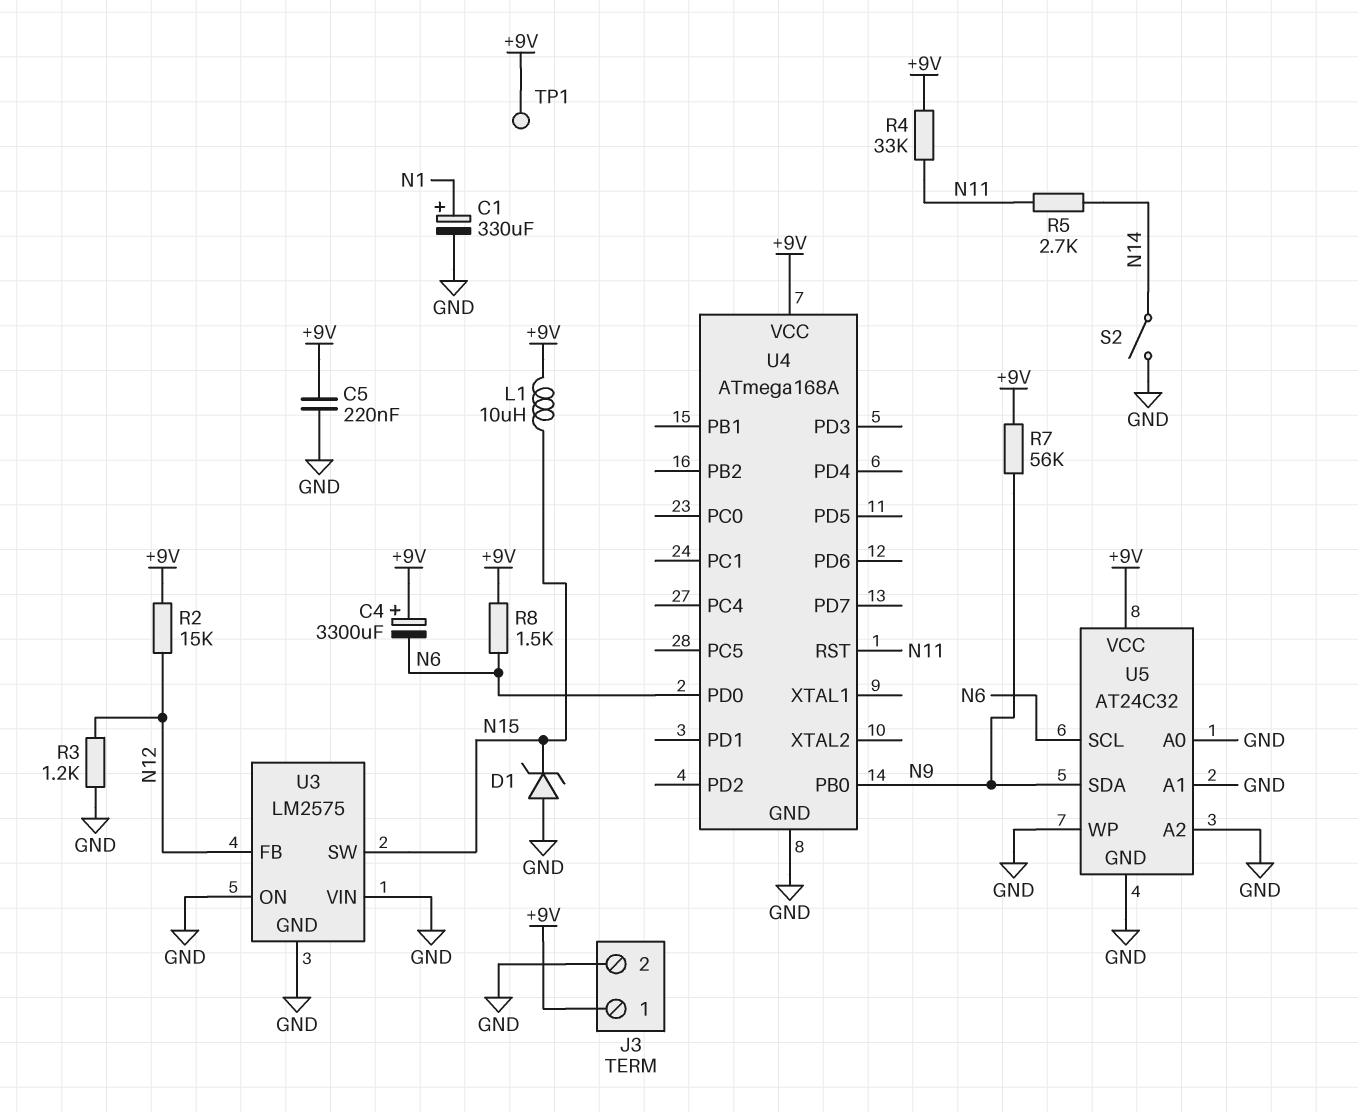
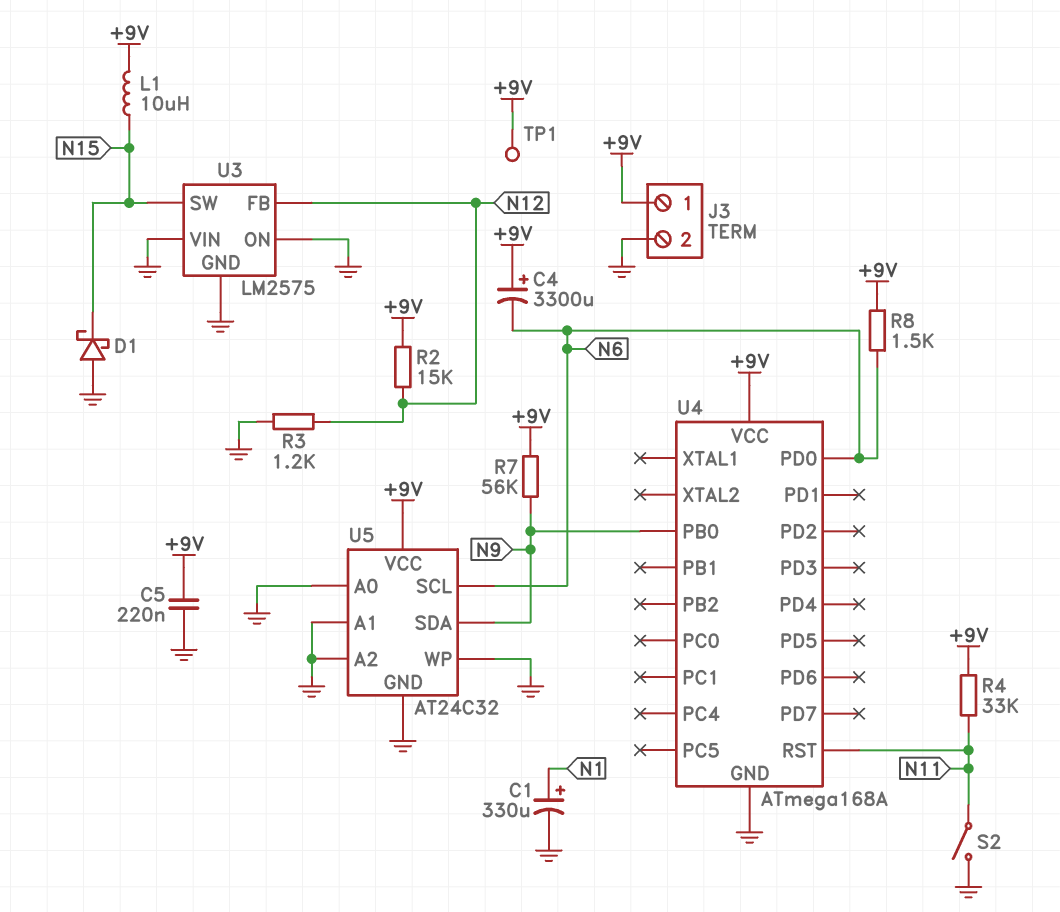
D1: zener (A GND, K N15) -> schottky (A GND, K N15)
R5: 2.7k (N11, N14) -> none
S2: switch (GND, N14) -> switch (GND, N11)

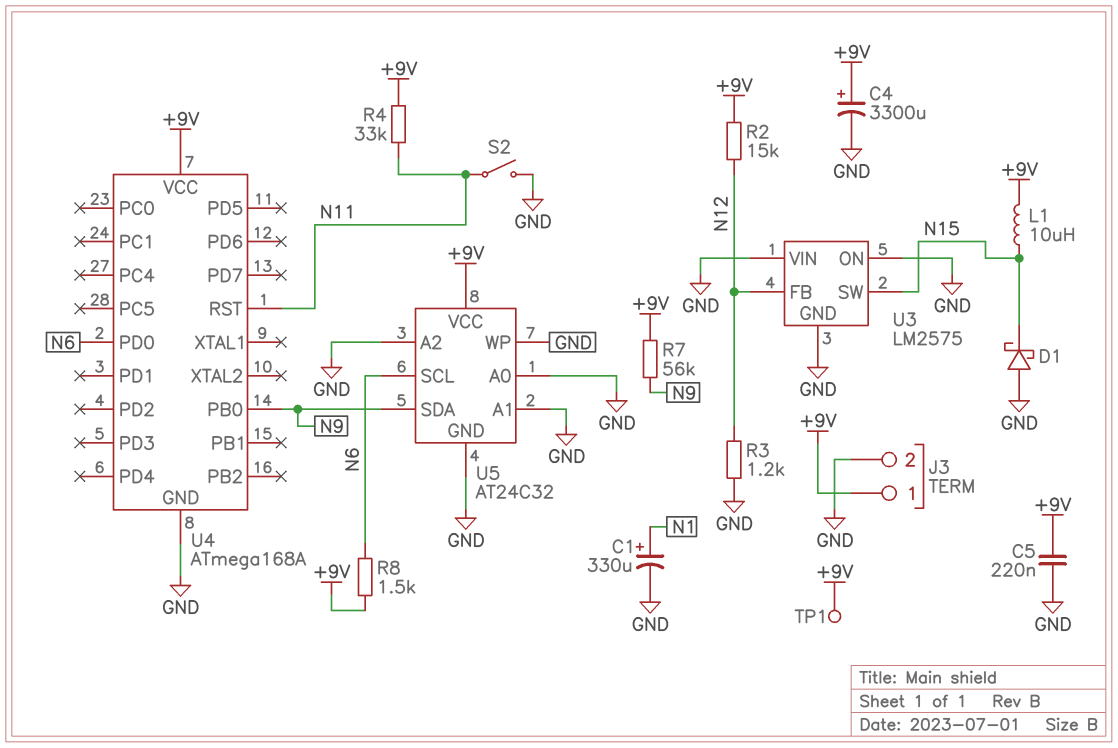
C4: 3300uF (plus +9V, minus N6) -> 3300uF (plus +9V, minus GND)

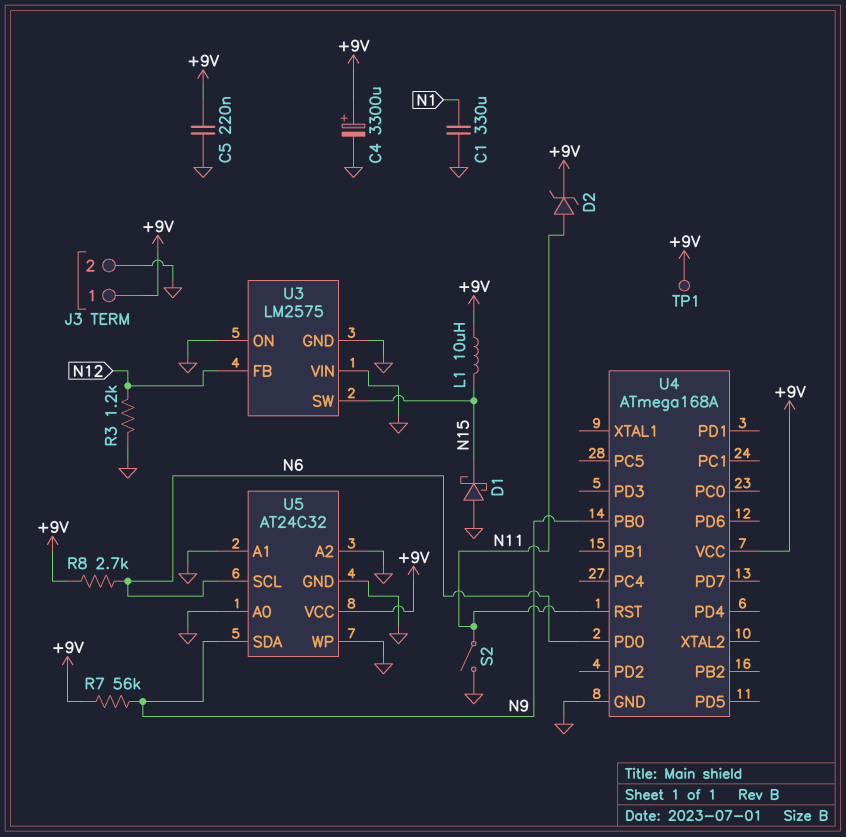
C1: 330uF (plus N1, minus GND) -> 330uF (GND, N1)
D2: none -> zener (A N11, K +9V)
R2: 15k (+9V, N12) -> none
R4: 33k (+9V, N11) -> none
R8: 1.5k (+9V, N6) -> 2.7k (+9V, N6)

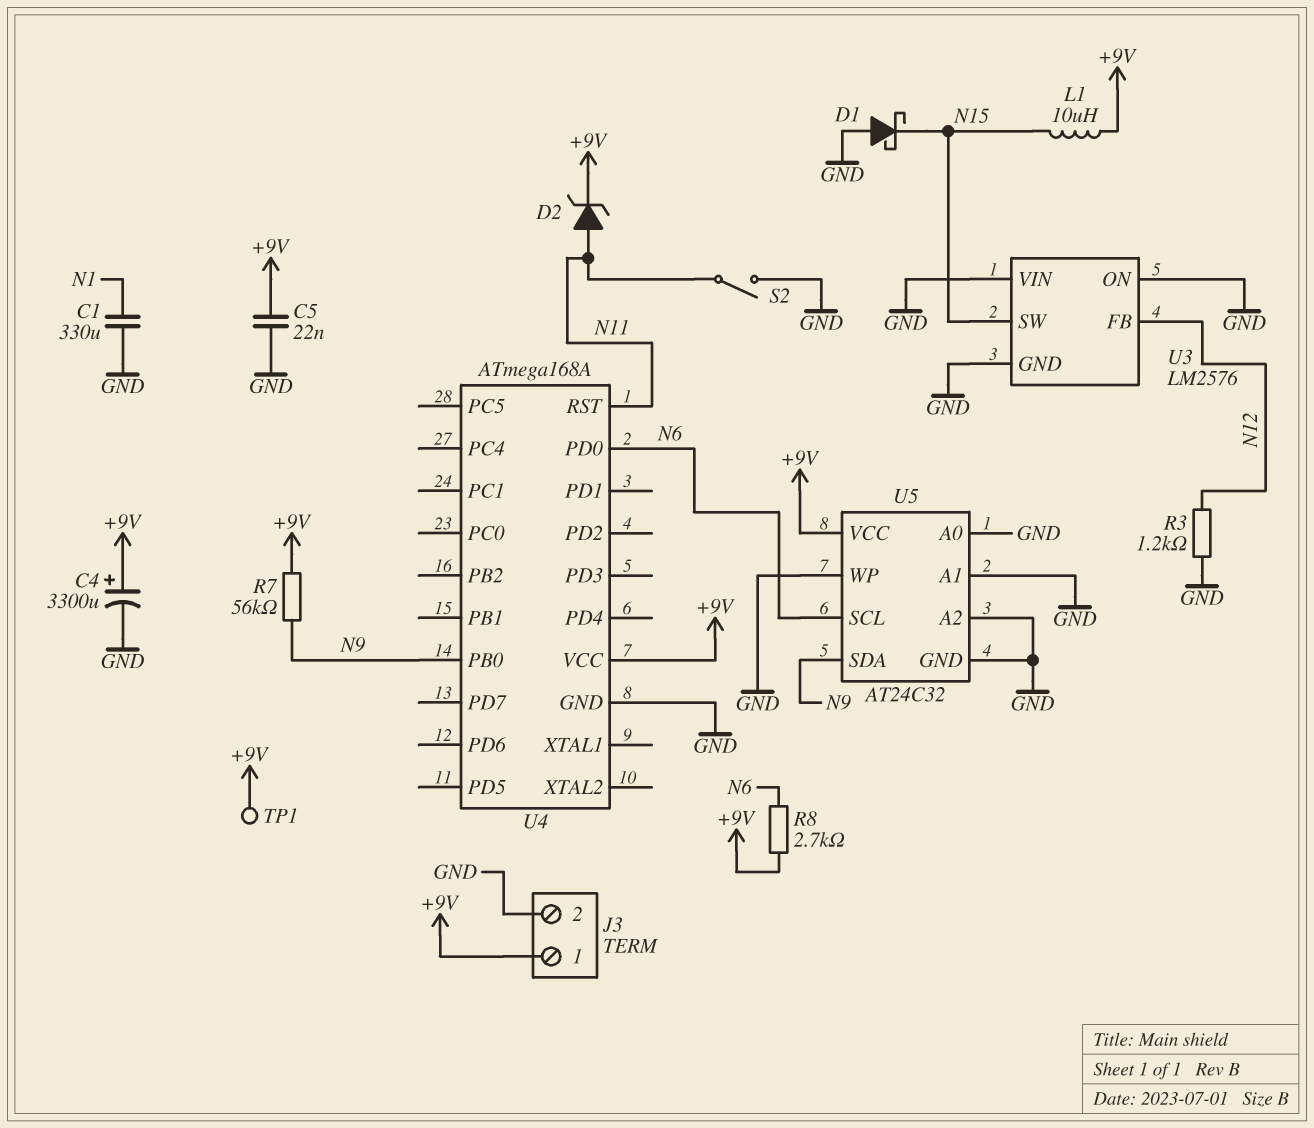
C5: 220nF (+9V, GND) -> 22nF (+9V, GND)
U3: LM2575 -> LM2576

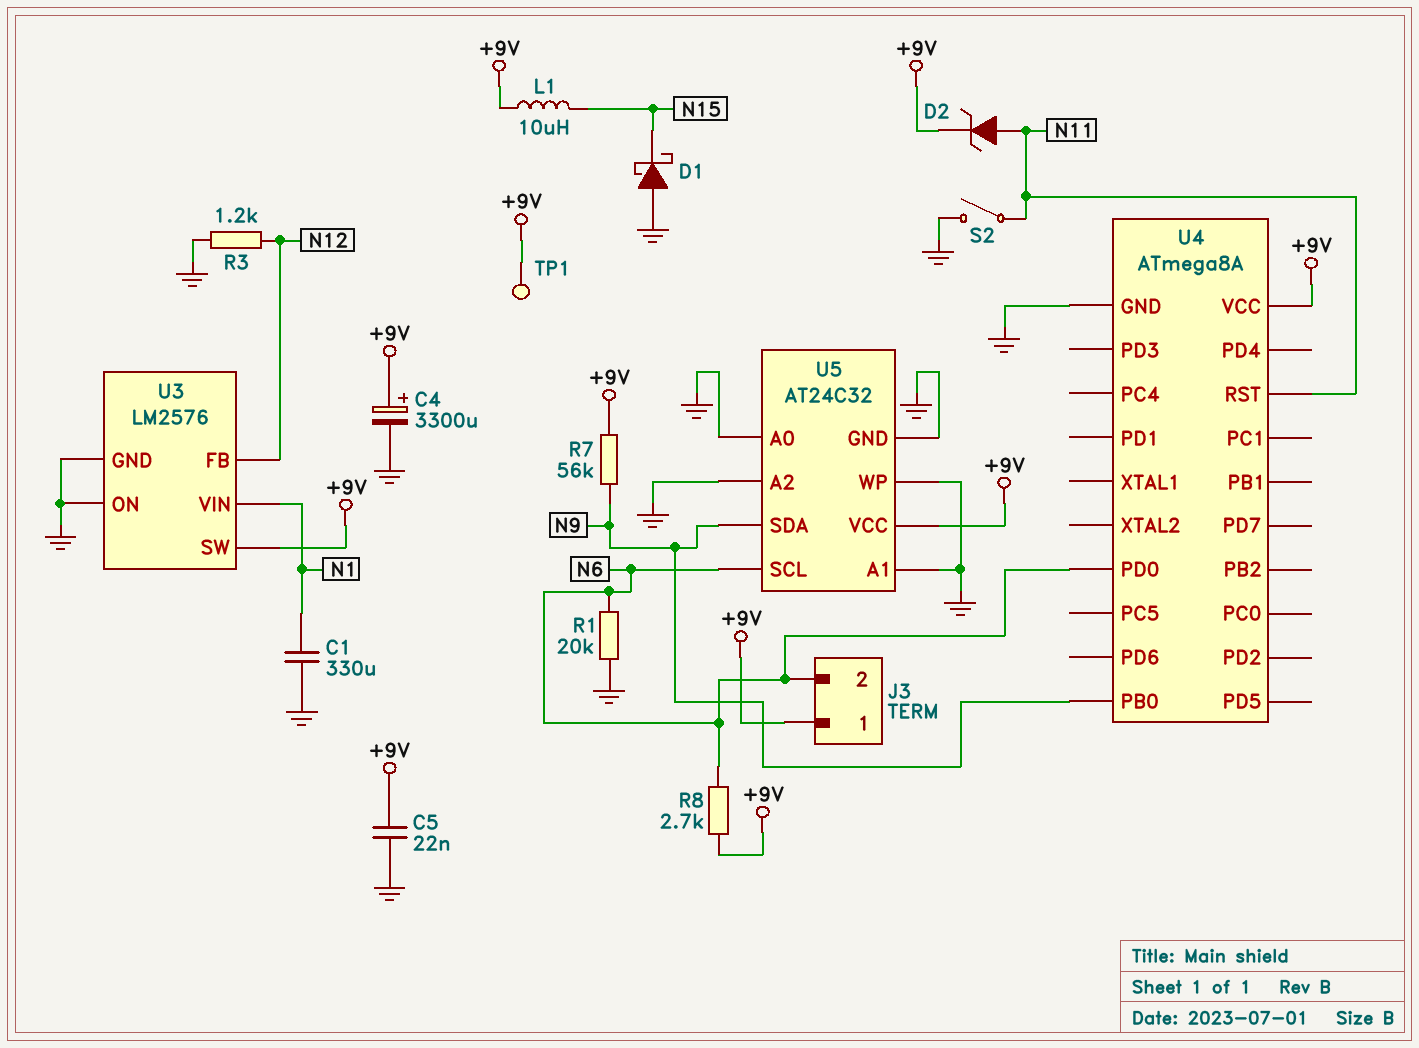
J3 pin 2: GND -> N6
R1: none -> 20k (GND, N6)
U3 pin SW: N15 -> +9V
U3 pin VIN: GND -> N1
U4: ATmega168A -> ATmega8A

